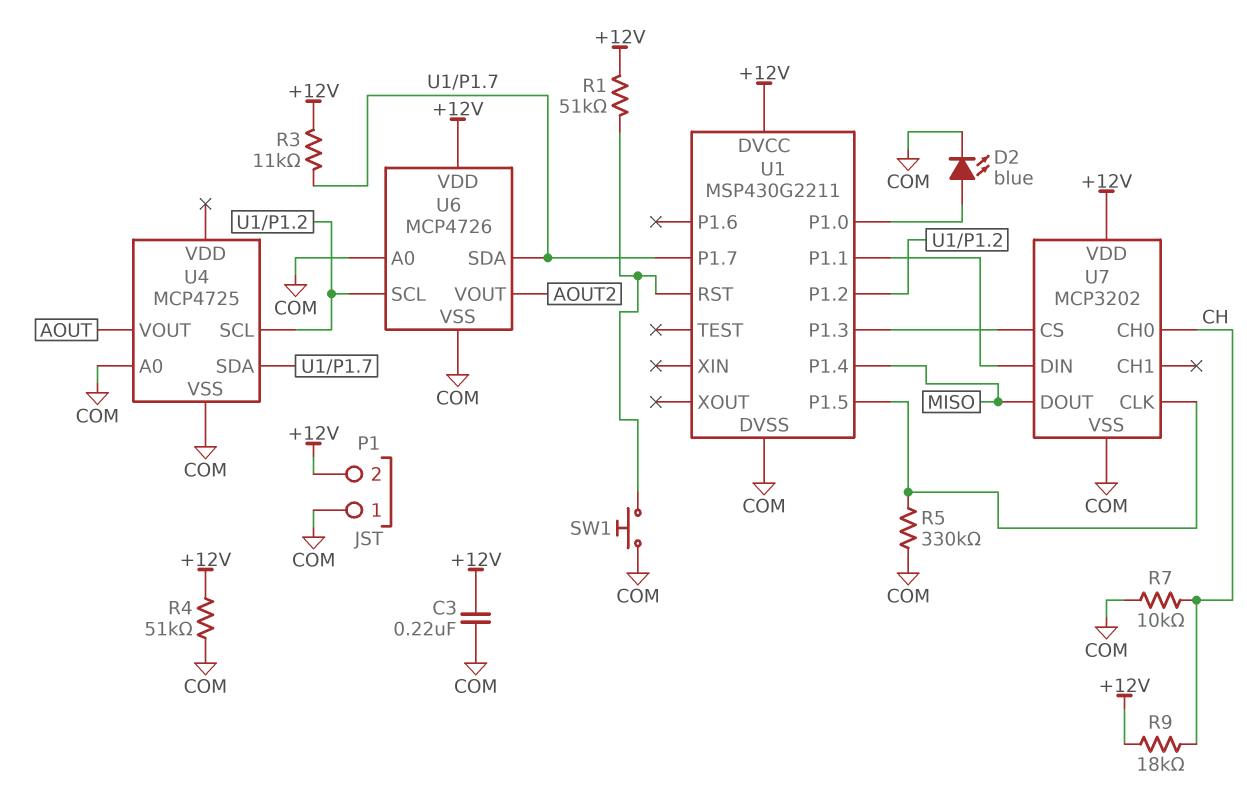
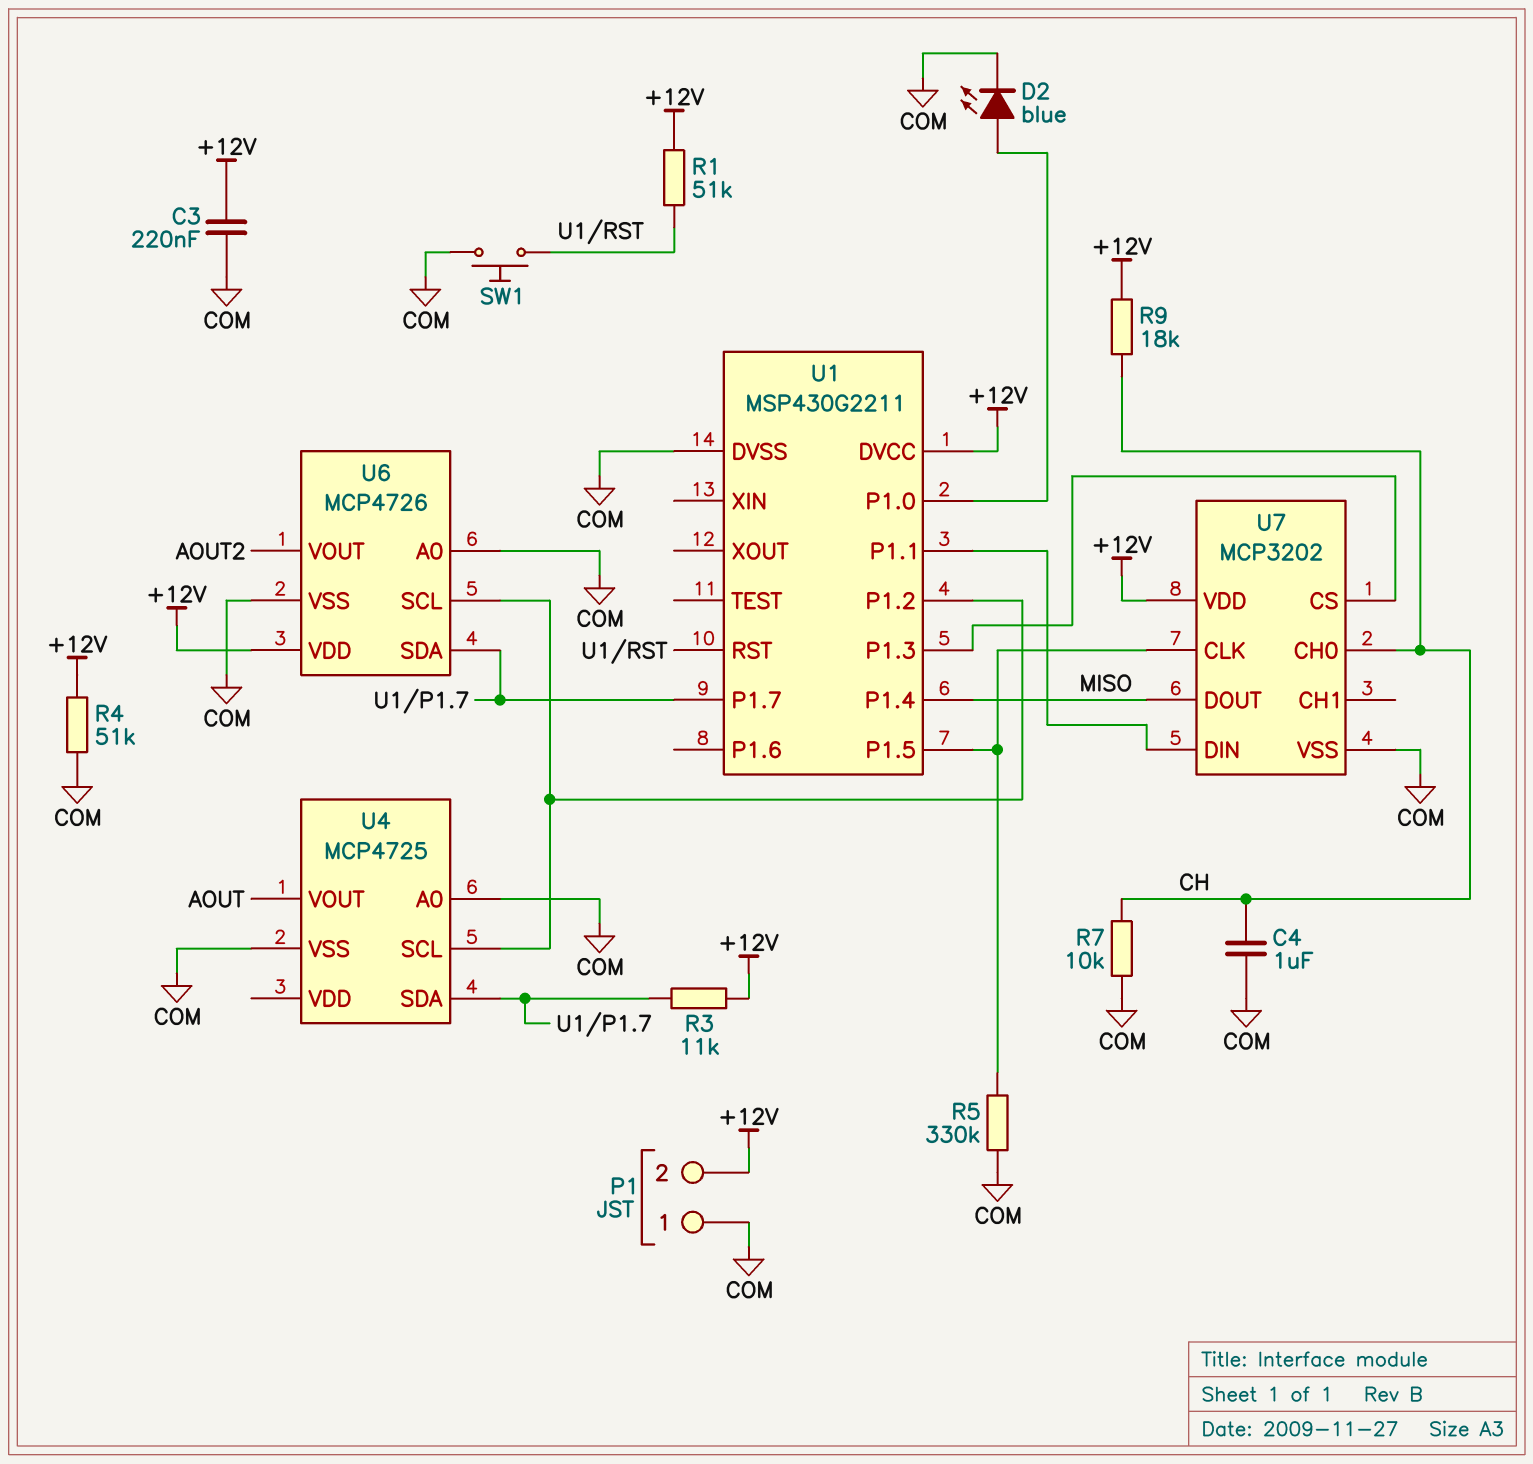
C4: none -> 1uF (CH, COM)

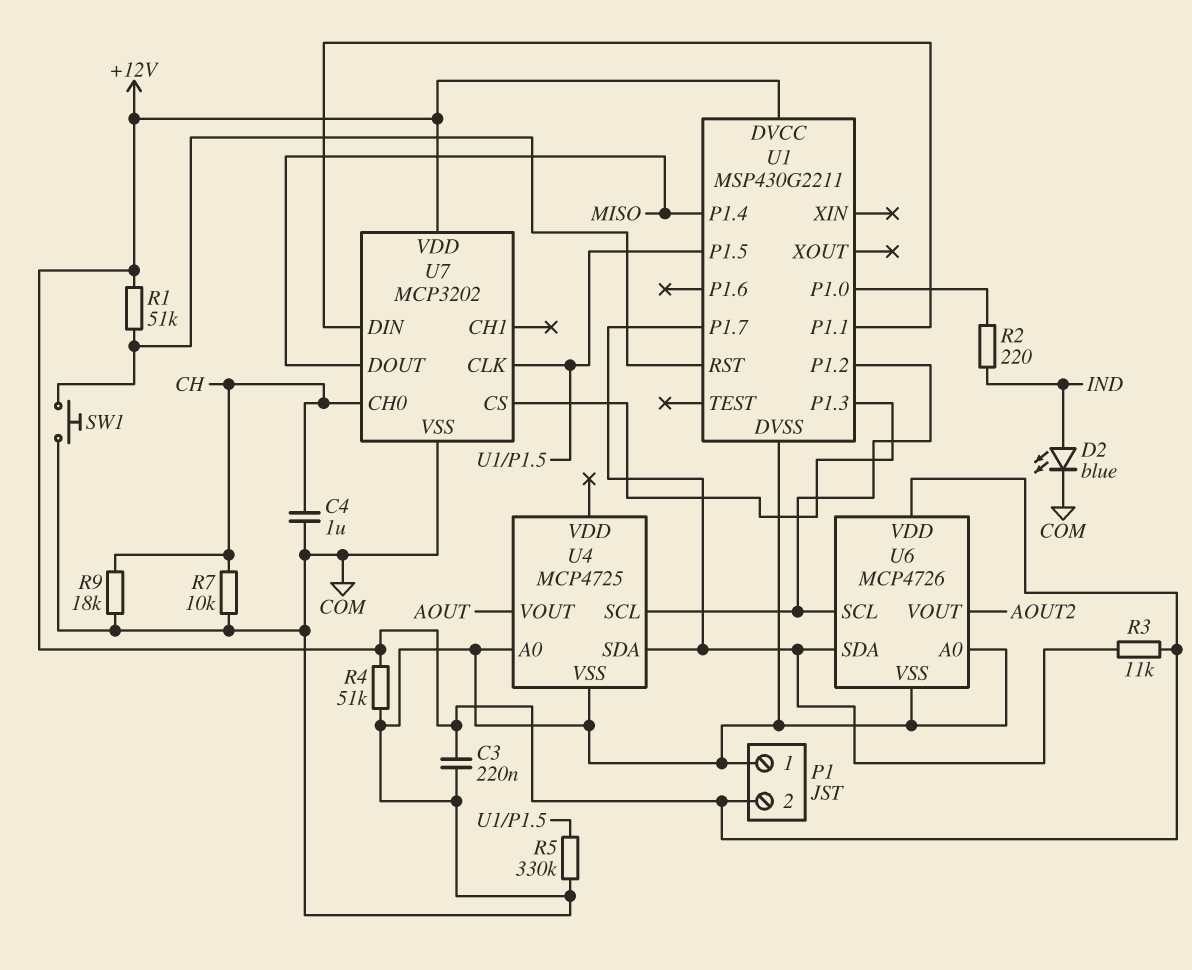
D2: LED blue (A U1/P1.0, K COM) -> LED blue (A IND, K COM)
R2: none -> 220 (IND, U1/P1.0)
R9: 18k (+12V, CH) -> 18k (CH, COM)

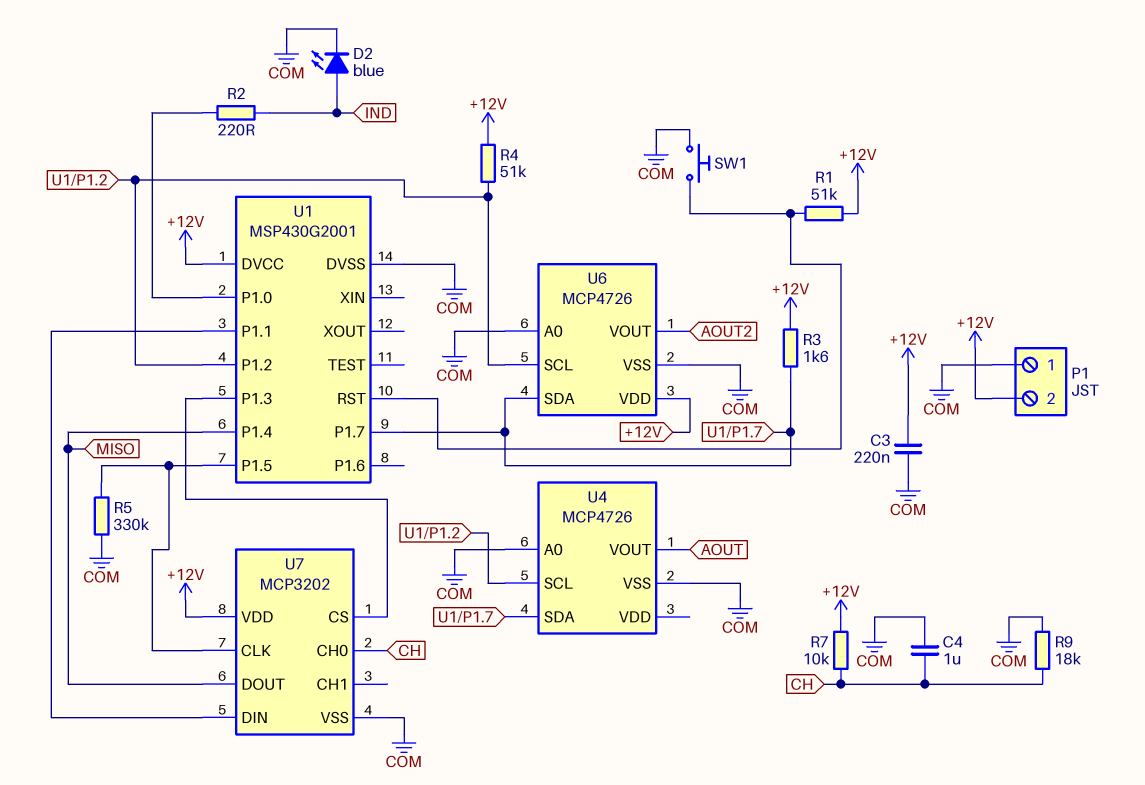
R3: 11k (+12V, U1/P1.7) -> 1.6k (+12V, U1/P1.7)
R4: 51k (+12V, COM) -> 51k (+12V, U1/P1.2)
R7: 10k (CH, COM) -> 10k (+12V, CH)
U1: MSP430G2211 -> MSP430G2001
U4: MCP4725 -> MCP4726

